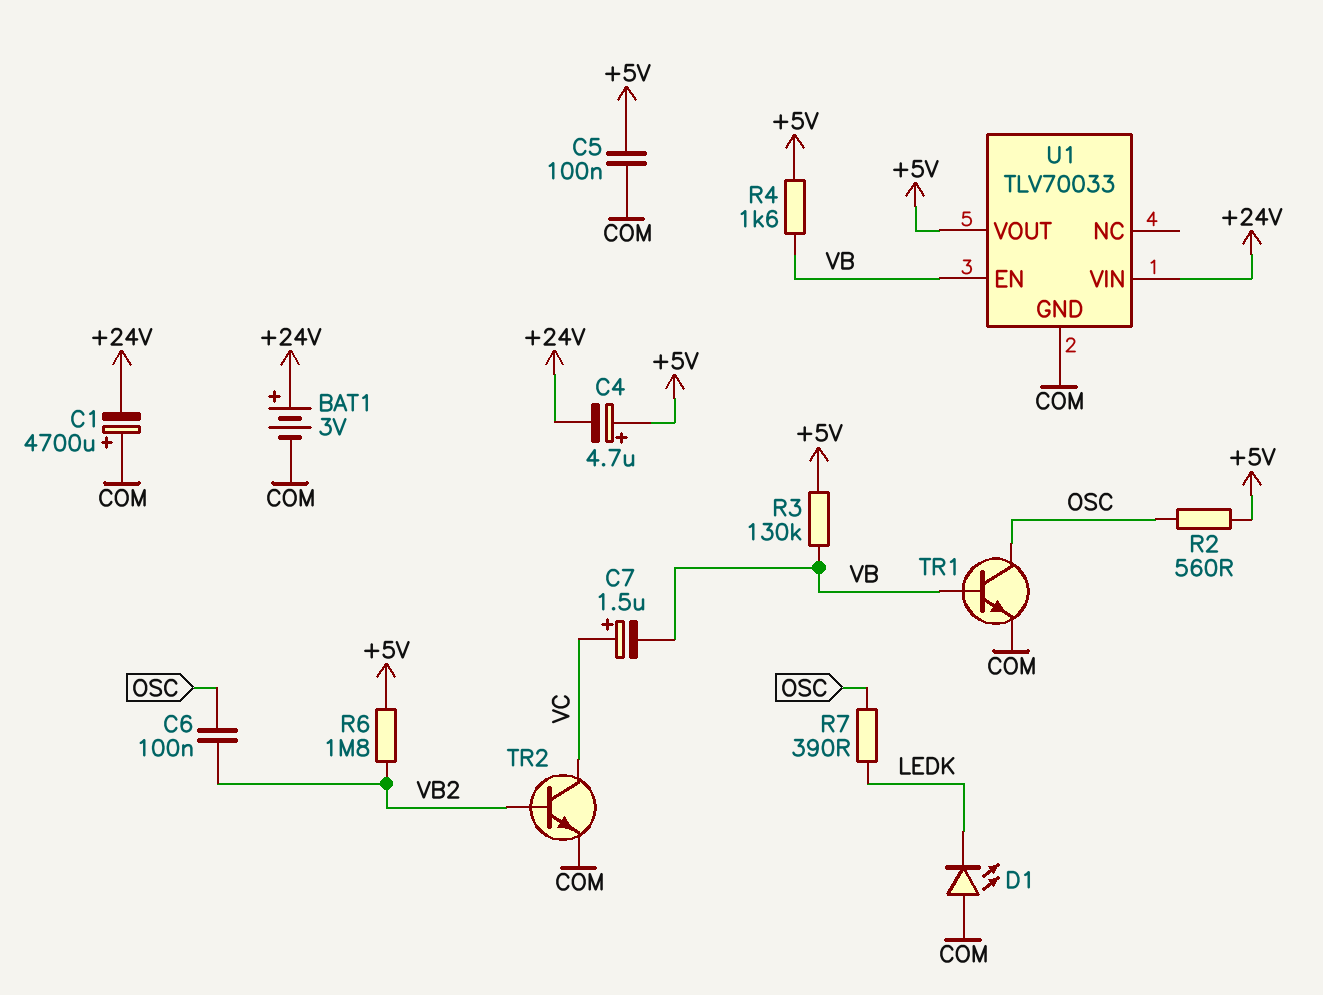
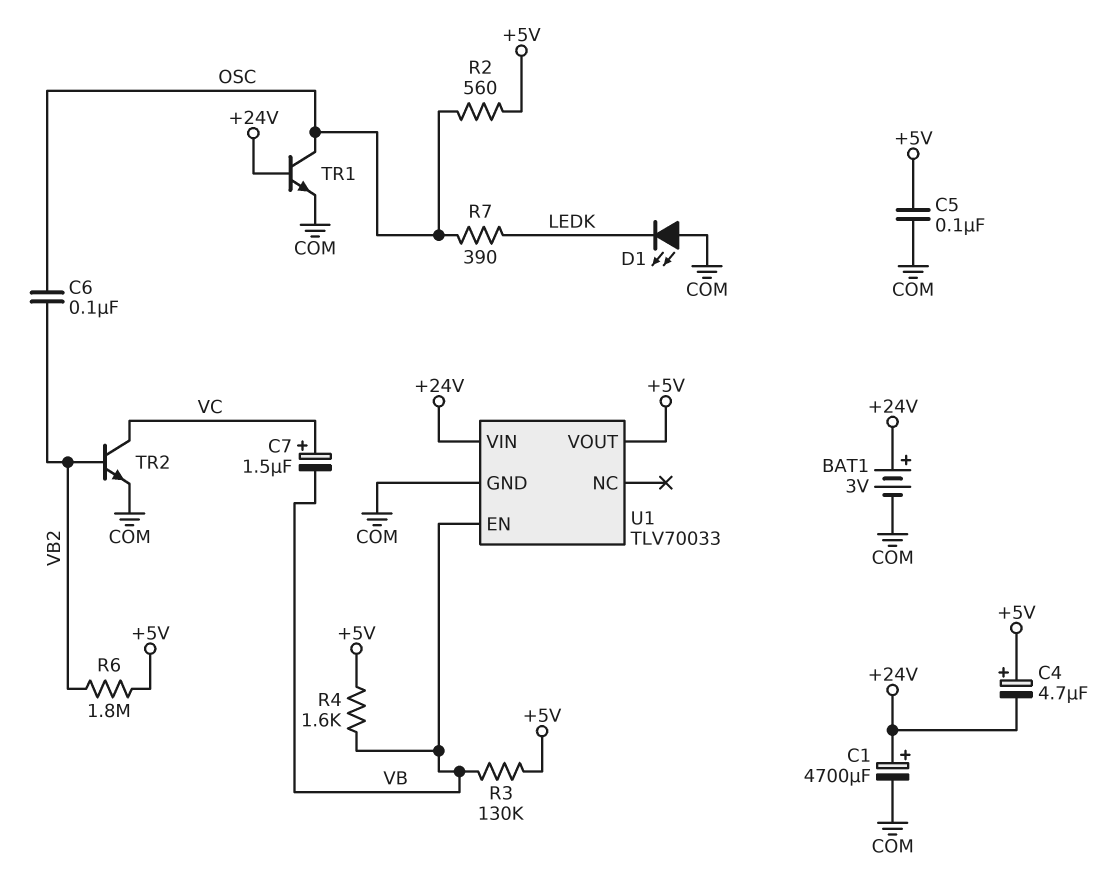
C1: 4700uF (plus COM, minus +24V) -> 4700uF (plus +24V, minus COM)
TR1: NPN (B VB, C OSC, E COM) -> NPN (B +24V, C OSC, E COM)

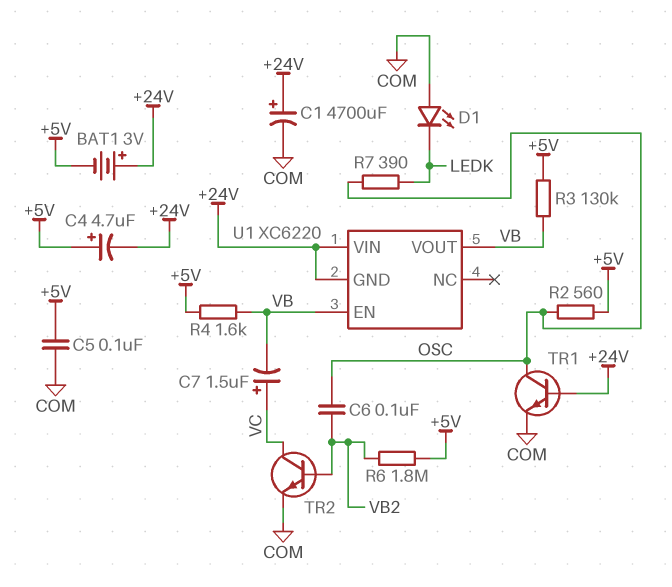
BAT1: 3V (plus +24V, minus COM) -> 3V (plus +24V, minus +5V)
U1: TLV70033 -> XC6220
U1 pin GND: COM -> +24V
U1 pin VOUT: +5V -> VB

